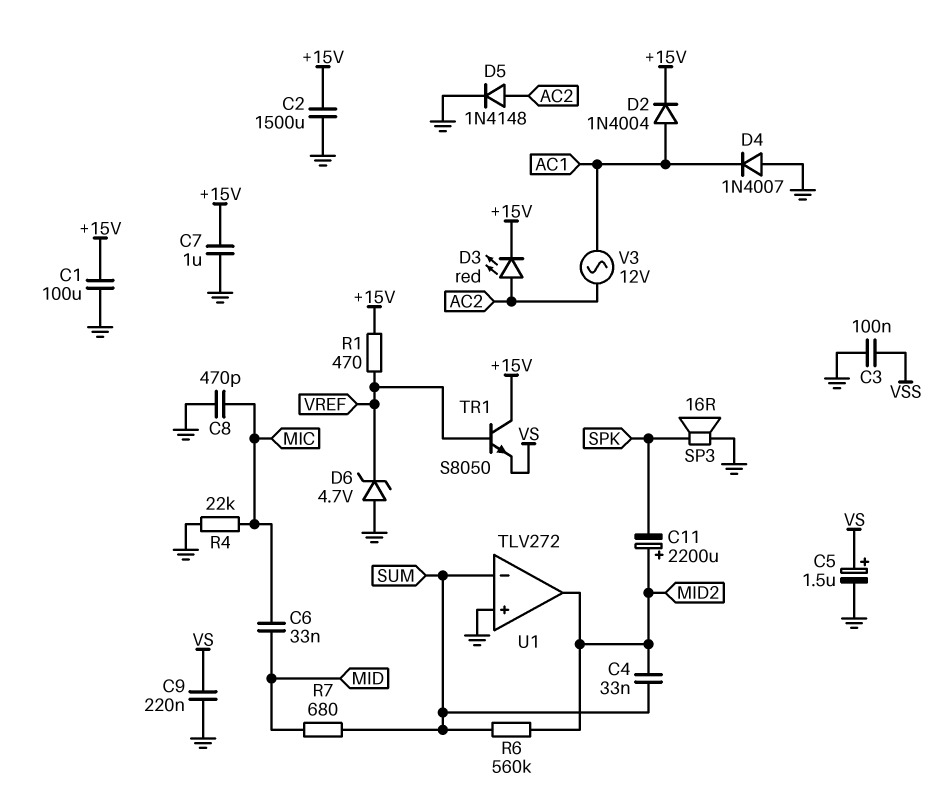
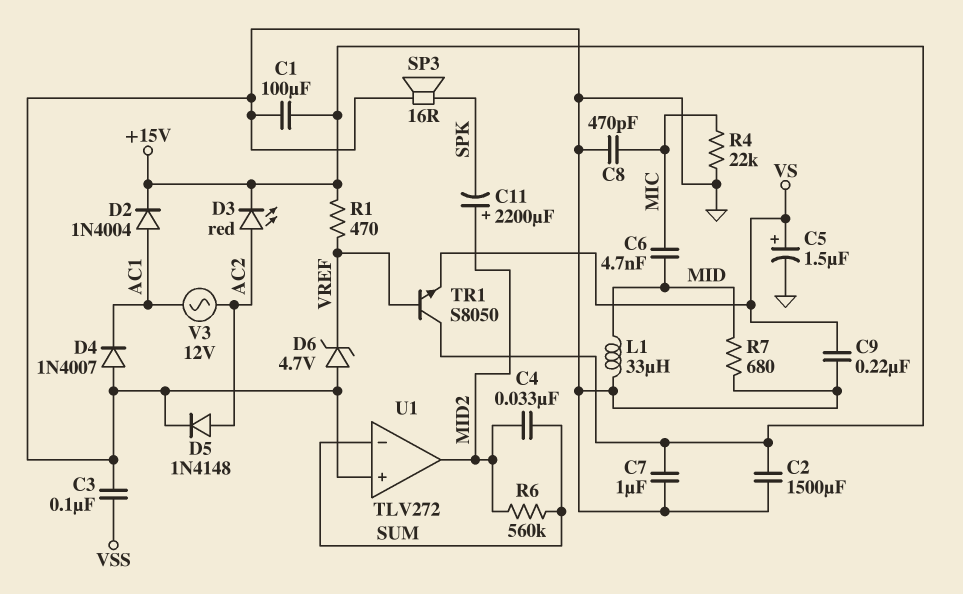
C6: 33nF (MIC, MID) -> 4.7nF (MIC, MID)
L1: none -> 33uH (GND, MID)
R7: 680 (MID, SUM) -> 680 (GND, MID)

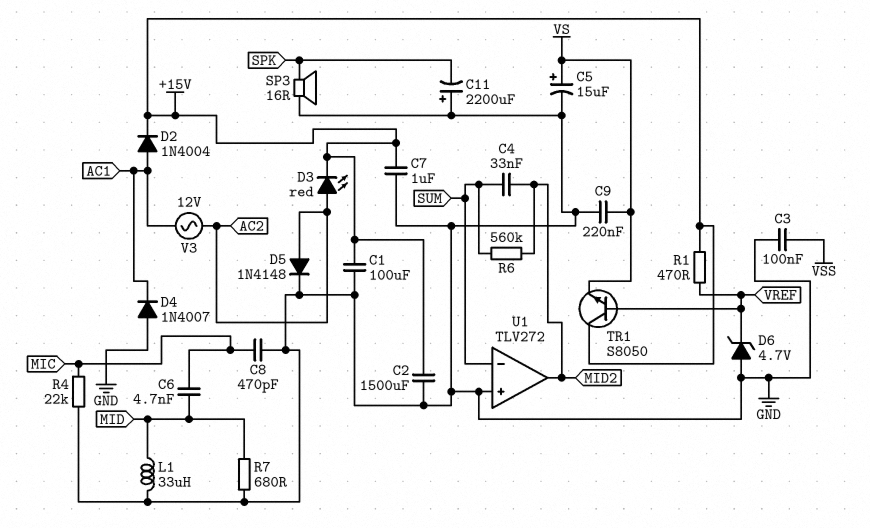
C5: 1.5uF (plus VS, minus GND) -> 15uF (plus VS, minus GND)
C11: 2200uF (plus MID2, minus SPK) -> 2200uF (plus GND, minus SPK)

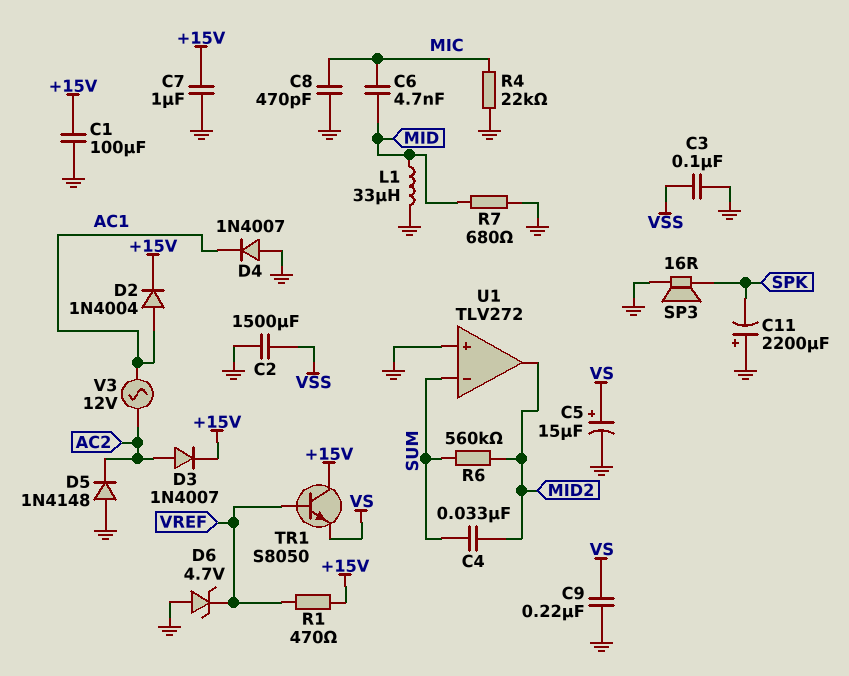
C2: 1500uF (+15V, GND) -> 1500uF (GND, VSS)
D3: LED red (A AC2, K +15V) -> diode 1N4007 (A AC2, K +15V)
D5: diode 1N4148 (A AC2, K GND) -> diode 1N4148 (A GND, K AC2)

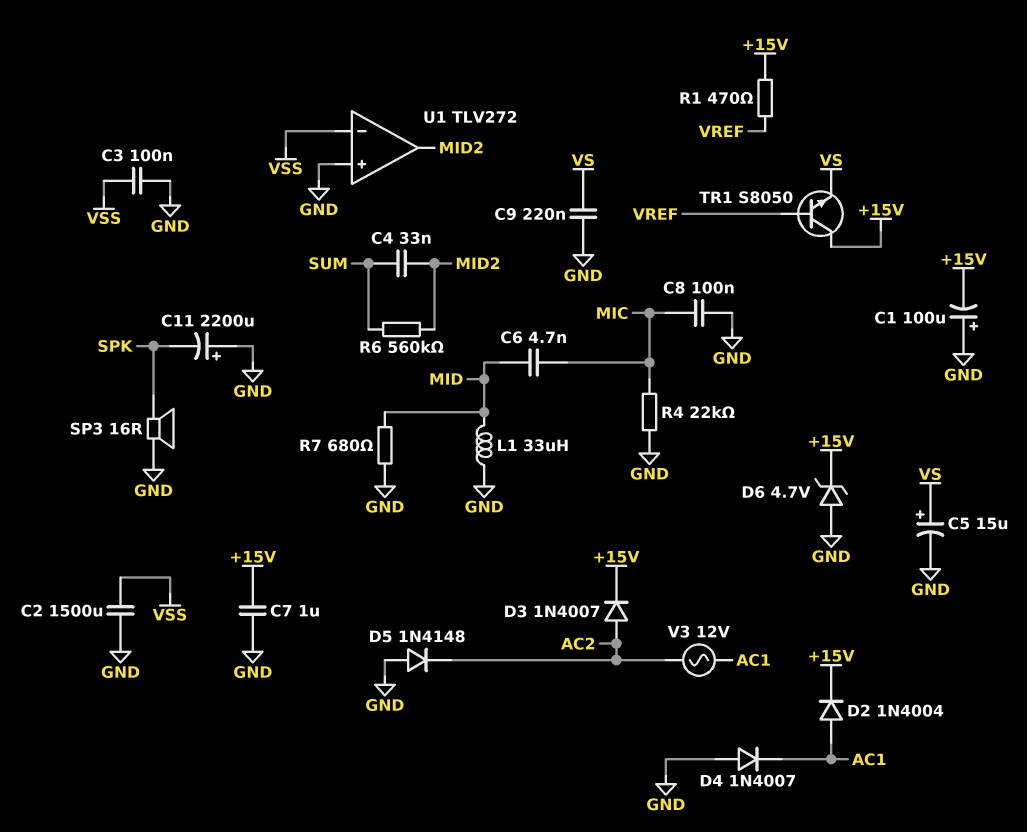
C1: 100uF (+15V, GND) -> 100uF (plus GND, minus +15V)
C8: 470pF (GND, MIC) -> 100nF (GND, MIC)
D6: zener 4.7V (A GND, K VREF) -> zener 4.7V (A GND, K +15V)
U1 pin in-: SUM -> VSS

